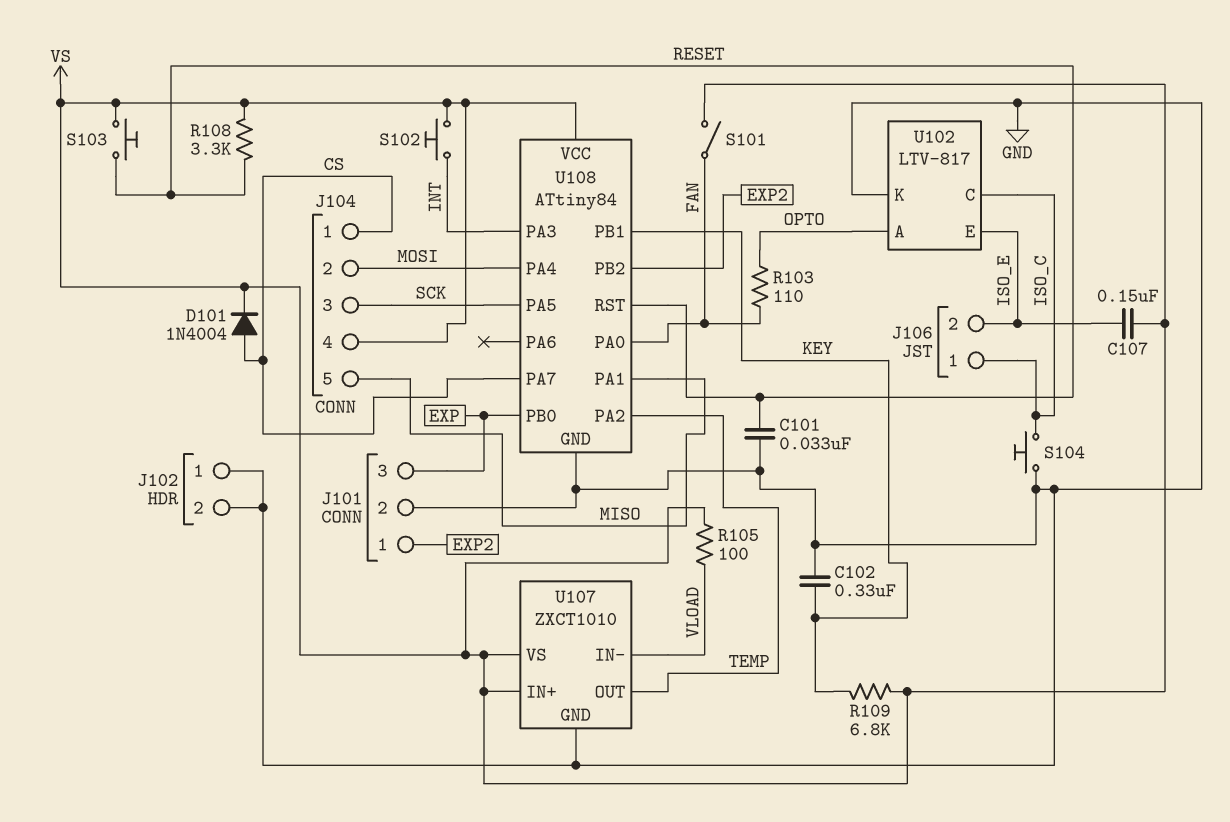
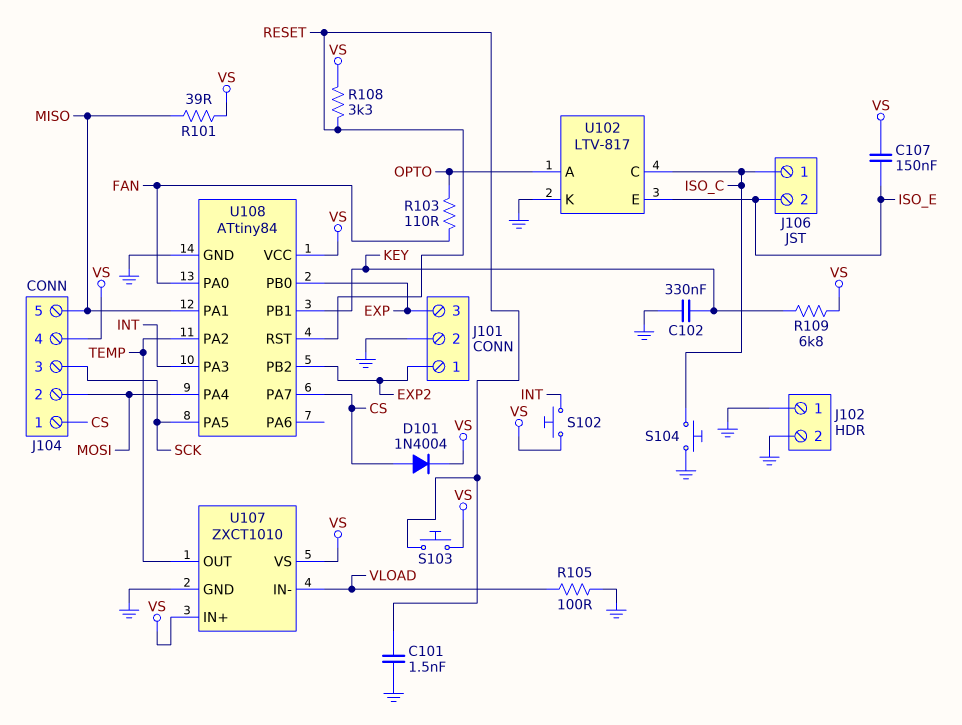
C101: 33nF (GND, RESET) -> 1.5nF (GND, RESET)
R101: none -> 39 (MISO, VS)
R105: 100 (VLOAD, VS) -> 100 (GND, VLOAD)
S101: switch (FAN, VS) -> none

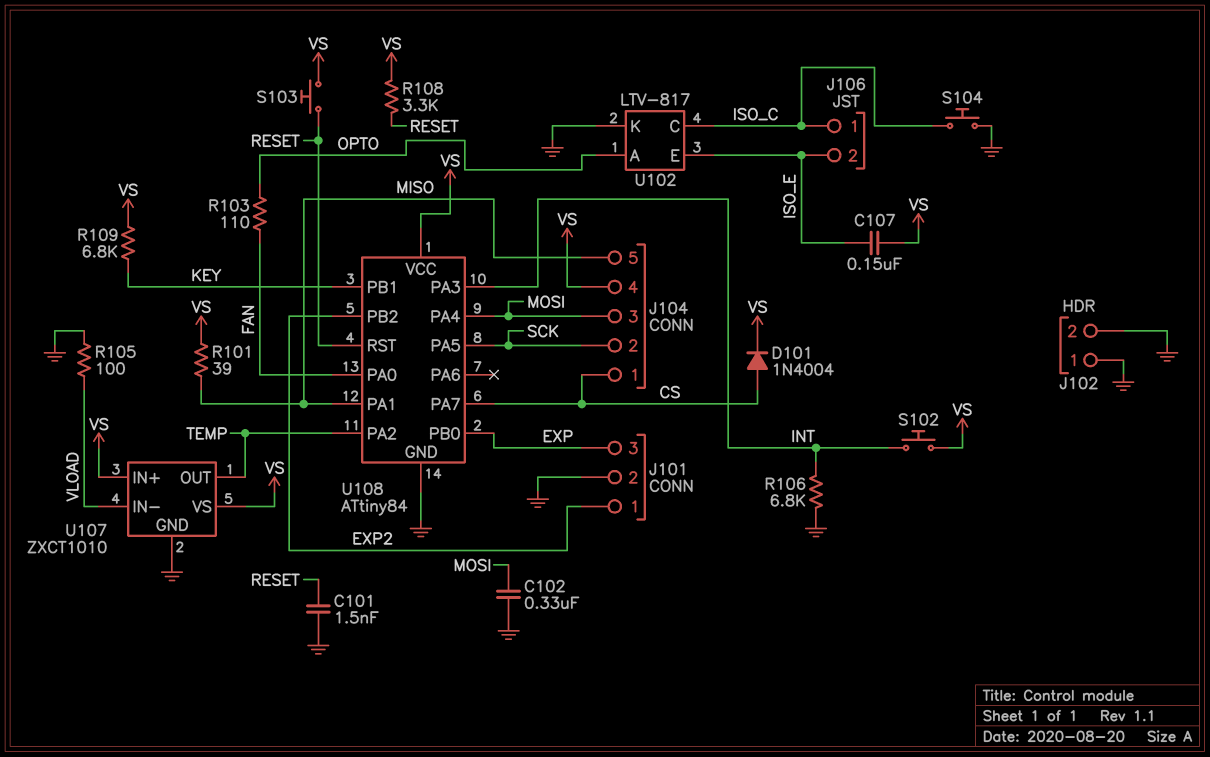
C102: 330nF (GND, KEY) -> 330nF (GND, MOSI)
J104 pin 2: MOSI -> SCK
J104 pin 3: SCK -> MOSI
R106: none -> 6.8k (GND, INT)

